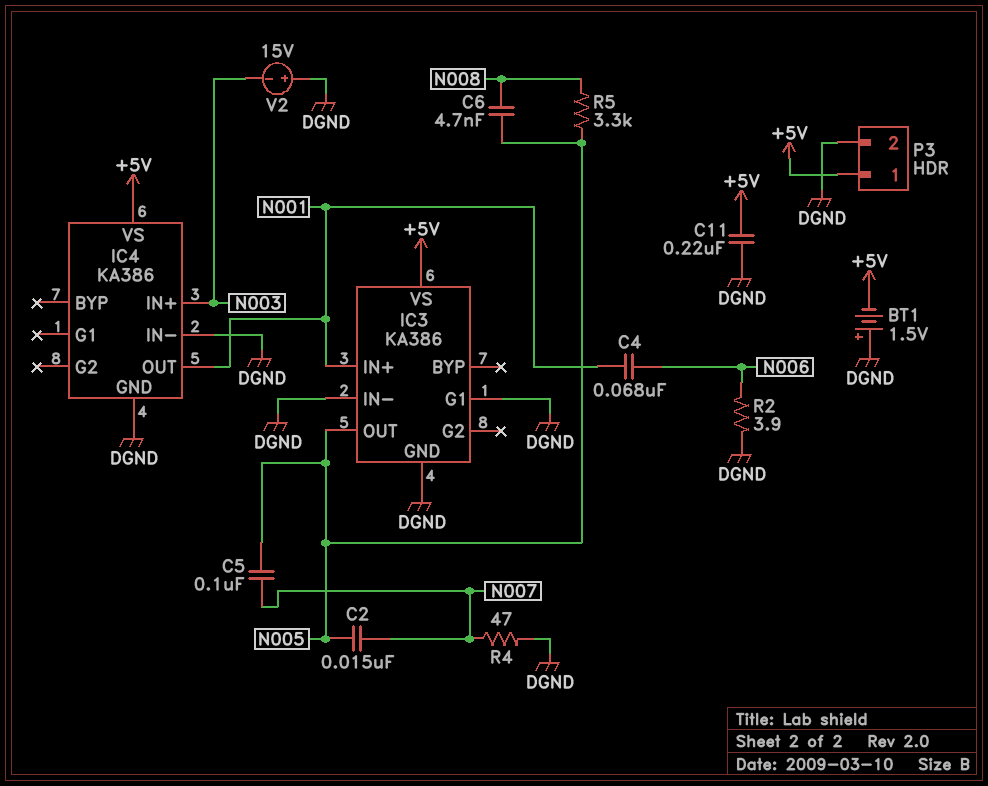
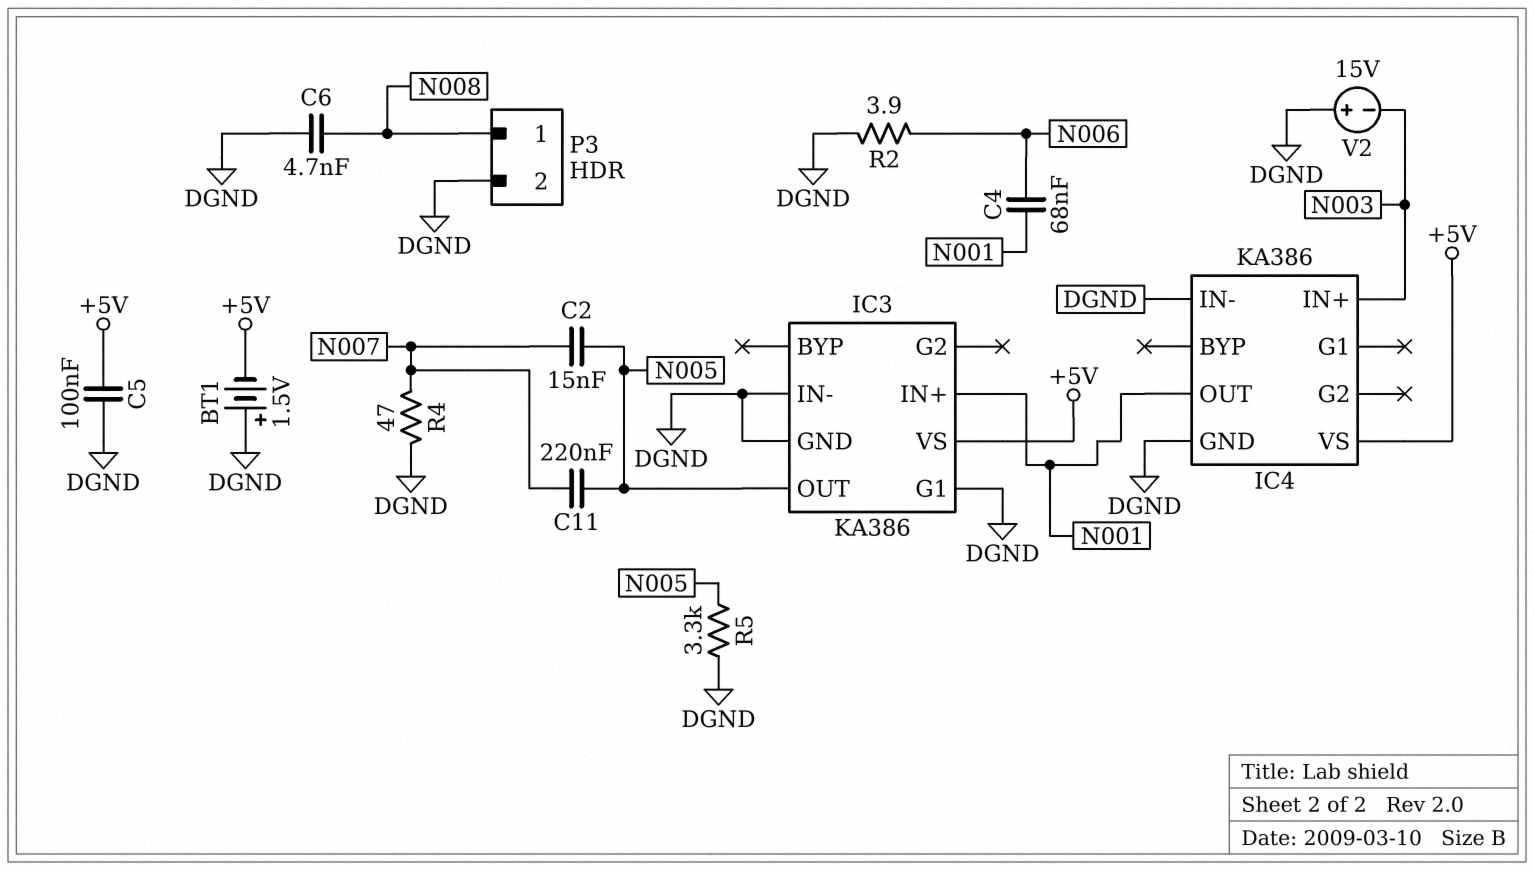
C5: 100nF (N005, N007) -> 100nF (+5V, DGND)
C6: 4.7nF (N005, N008) -> 4.7nF (DGND, N008)
C11: 220nF (+5V, DGND) -> 220nF (N005, N007)
P3 pin 1: +5V -> N008
R5: 3.3k (N005, N008) -> 3.3k (DGND, N005)

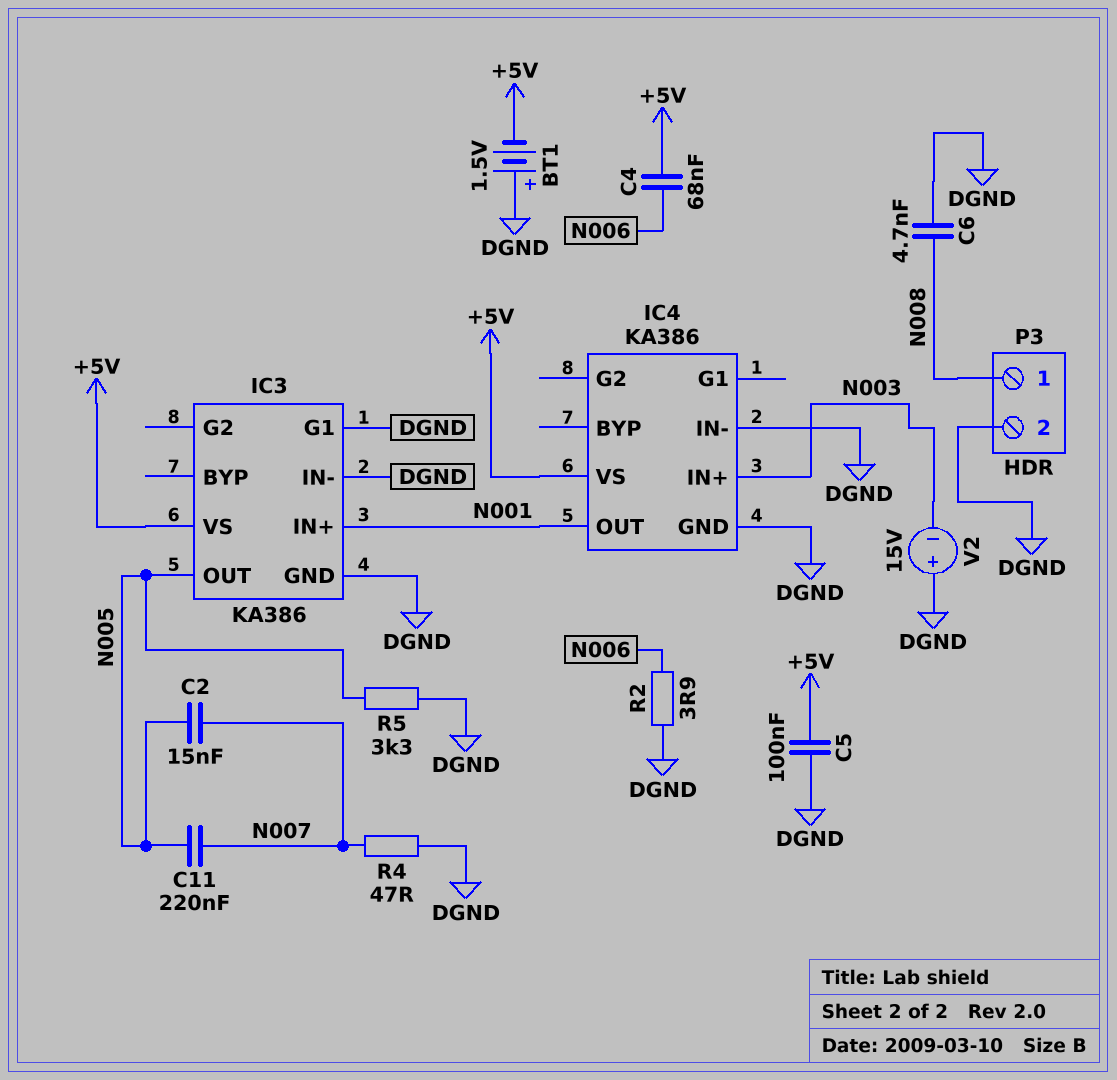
C4: 68nF (N001, N006) -> 68nF (+5V, N006)

